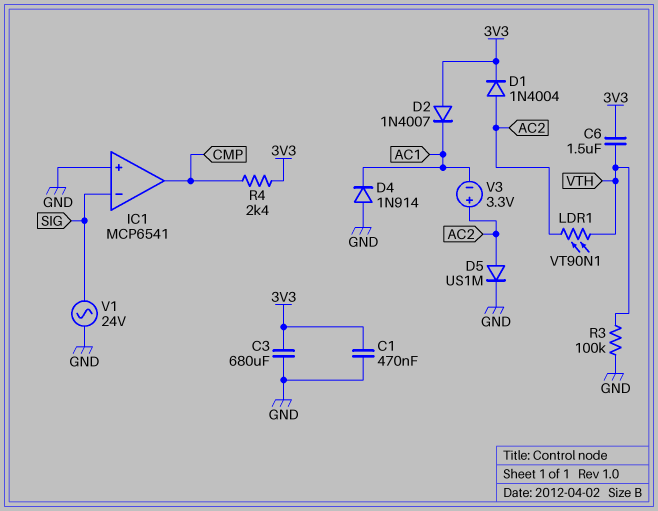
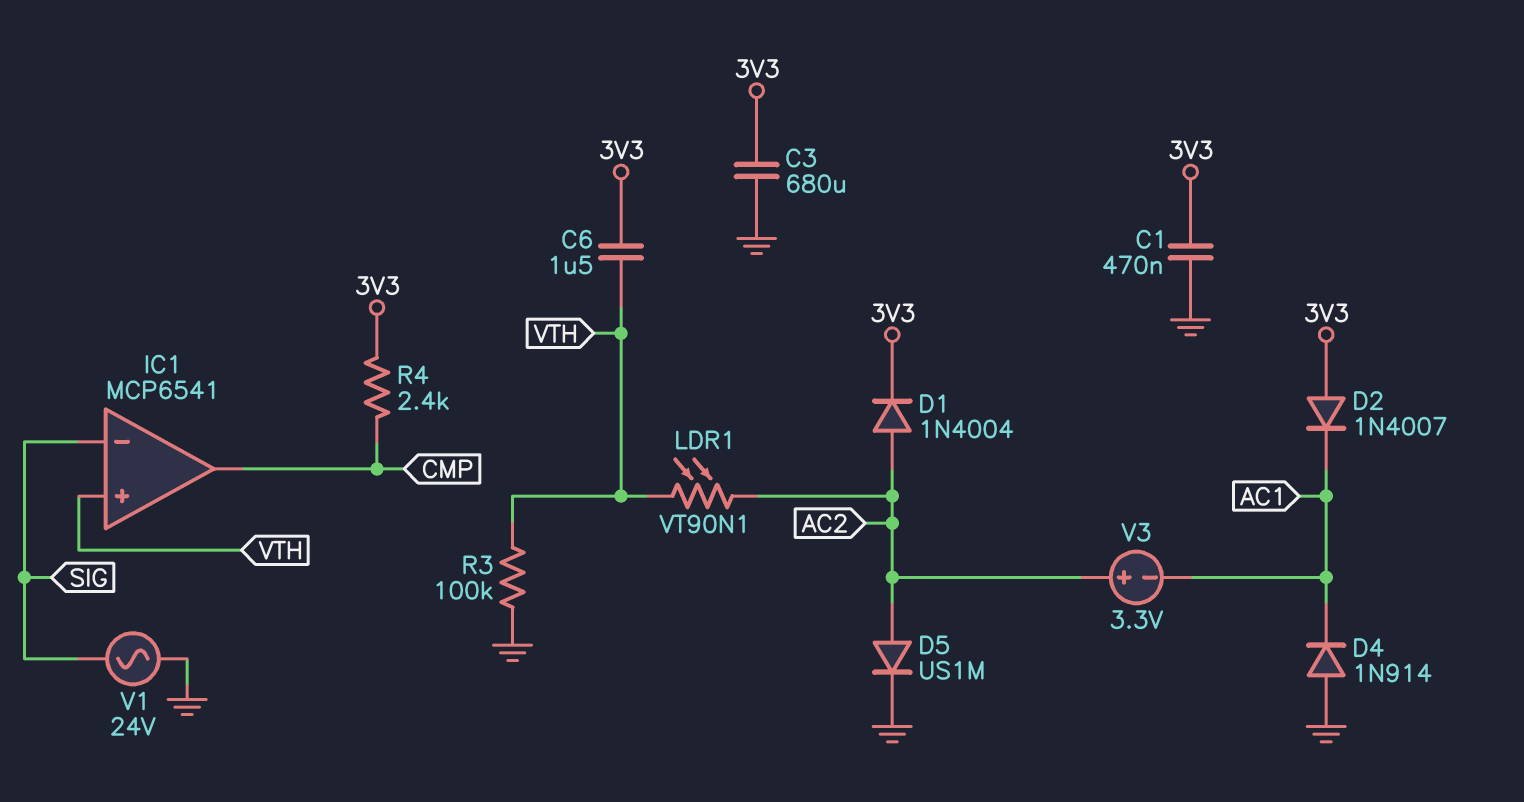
IC1 pin in+: GND -> VTH

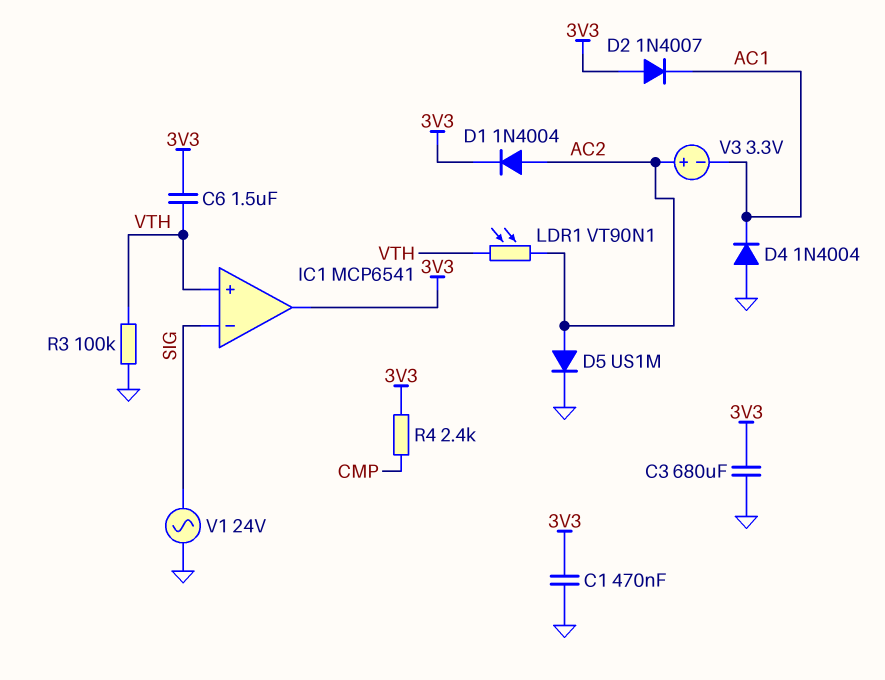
D4: diode 1N914 (A GND, K AC1) -> diode 1N4004 (A GND, K AC1)
IC1 pin out: CMP -> 3V3

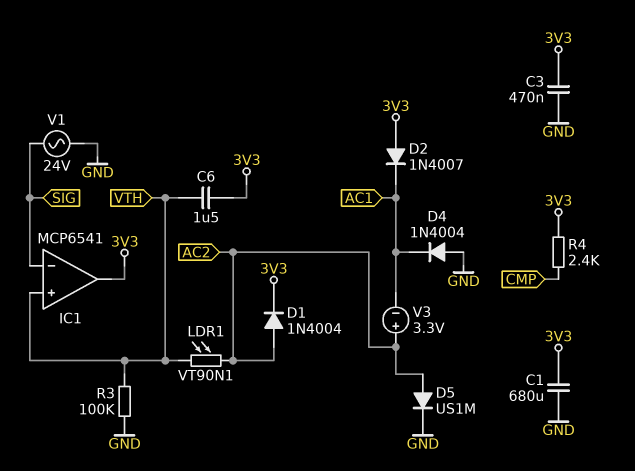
C1: 470nF (3V3, GND) -> 680uF (3V3, GND)
C3: 680uF (3V3, GND) -> 470nF (3V3, GND)

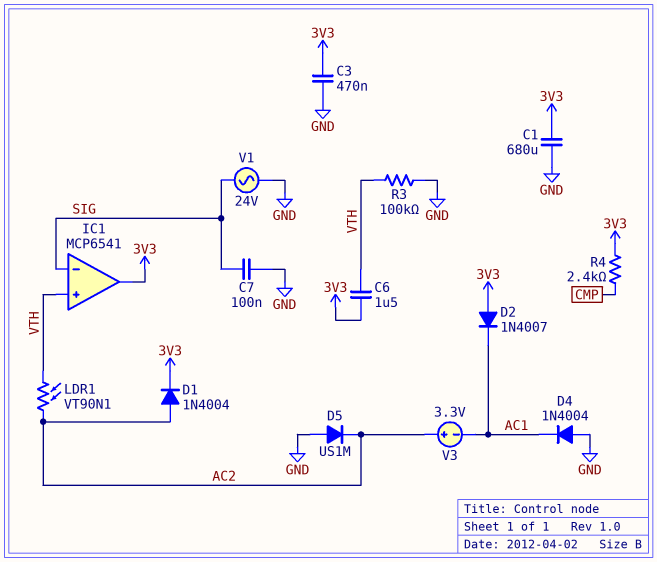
C7: none -> 100nF (GND, SIG)
D5: diode US1M (A AC2, K GND) -> diode US1M (A GND, K AC2)

